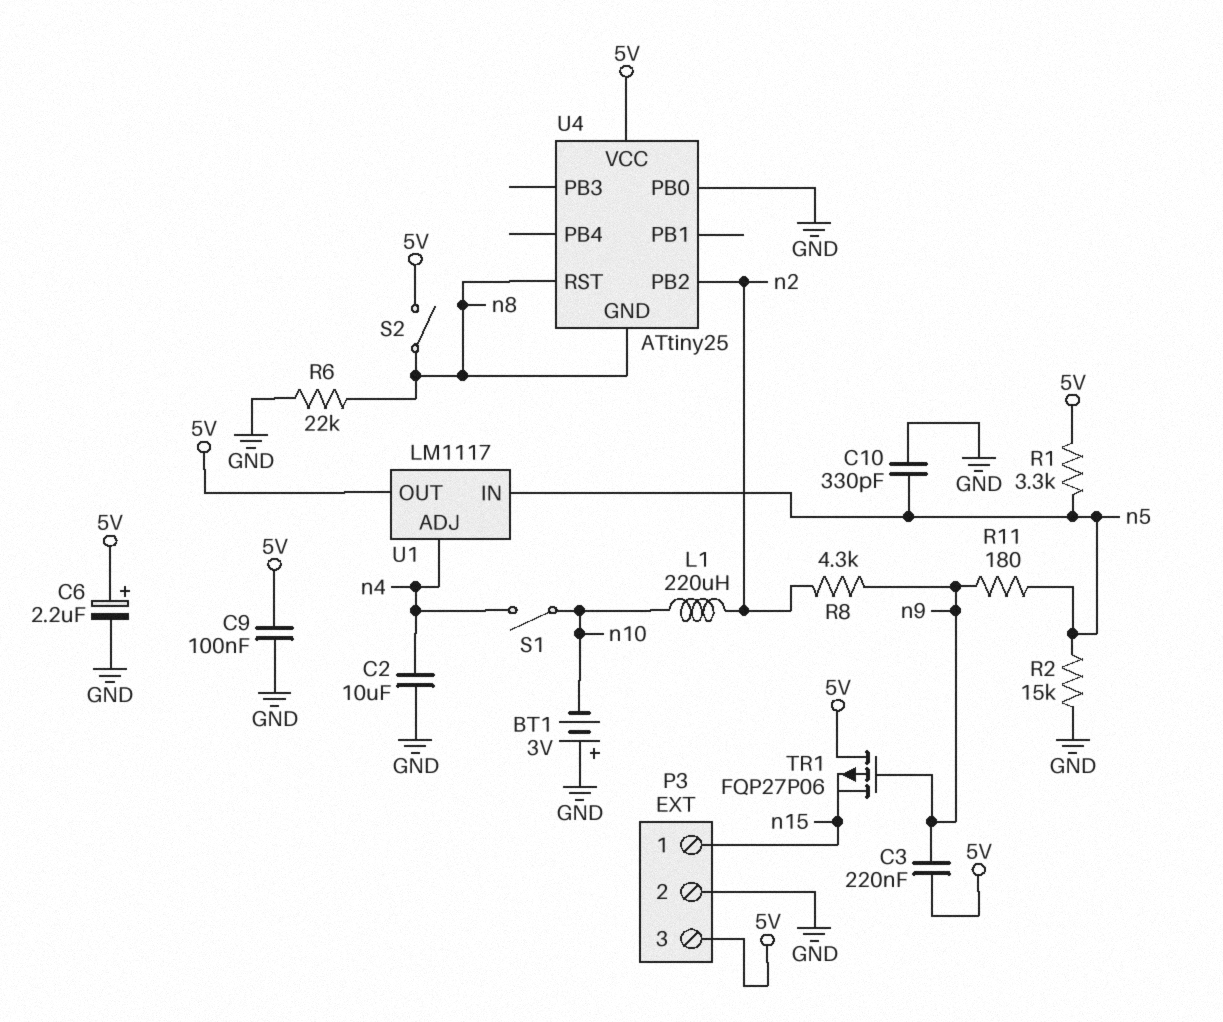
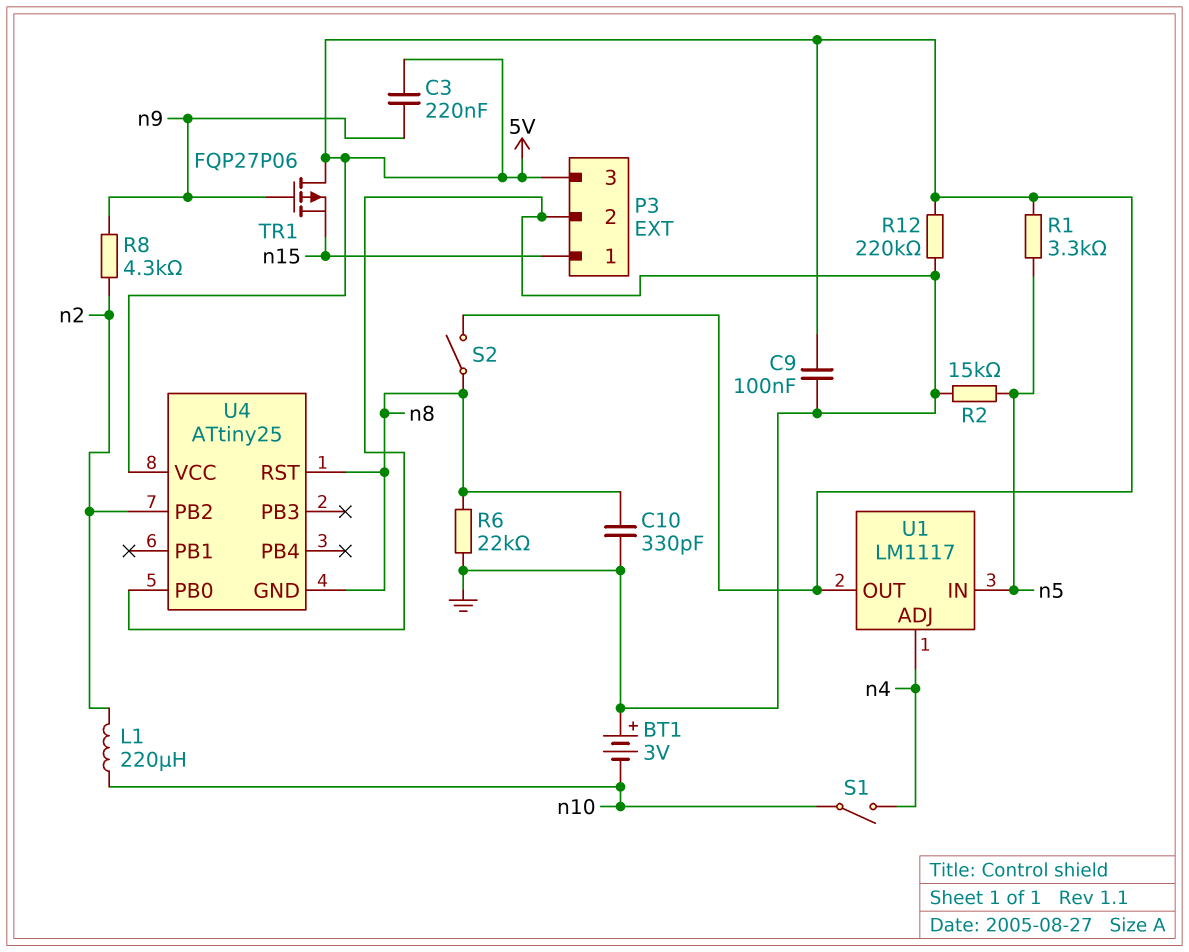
C2: 10uF (GND, n4) -> none
C6: 2.2uF (plus 5V, minus GND) -> none
C10: 330pF (GND, n5) -> 330pF (GND, n8)
R11: 180 (n5, n9) -> none
R12: none -> 220k (5V, GND)

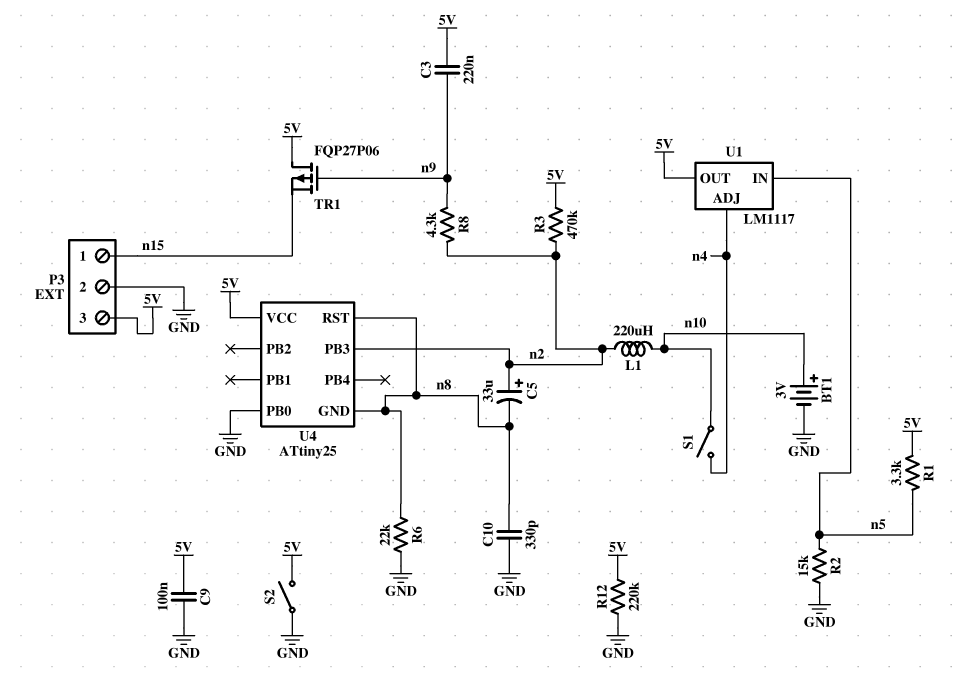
BT1: 3V (plus GND, minus n10) -> 3V (plus n10, minus GND)
C5: none -> 33uF (plus n2, minus n8)
R3: none -> 470k (5V, n2)
S2: switch (5V, n8) -> switch (5V, GND)
U4 pin PB2: n2 -> none
U4 pin PB3: none -> n2

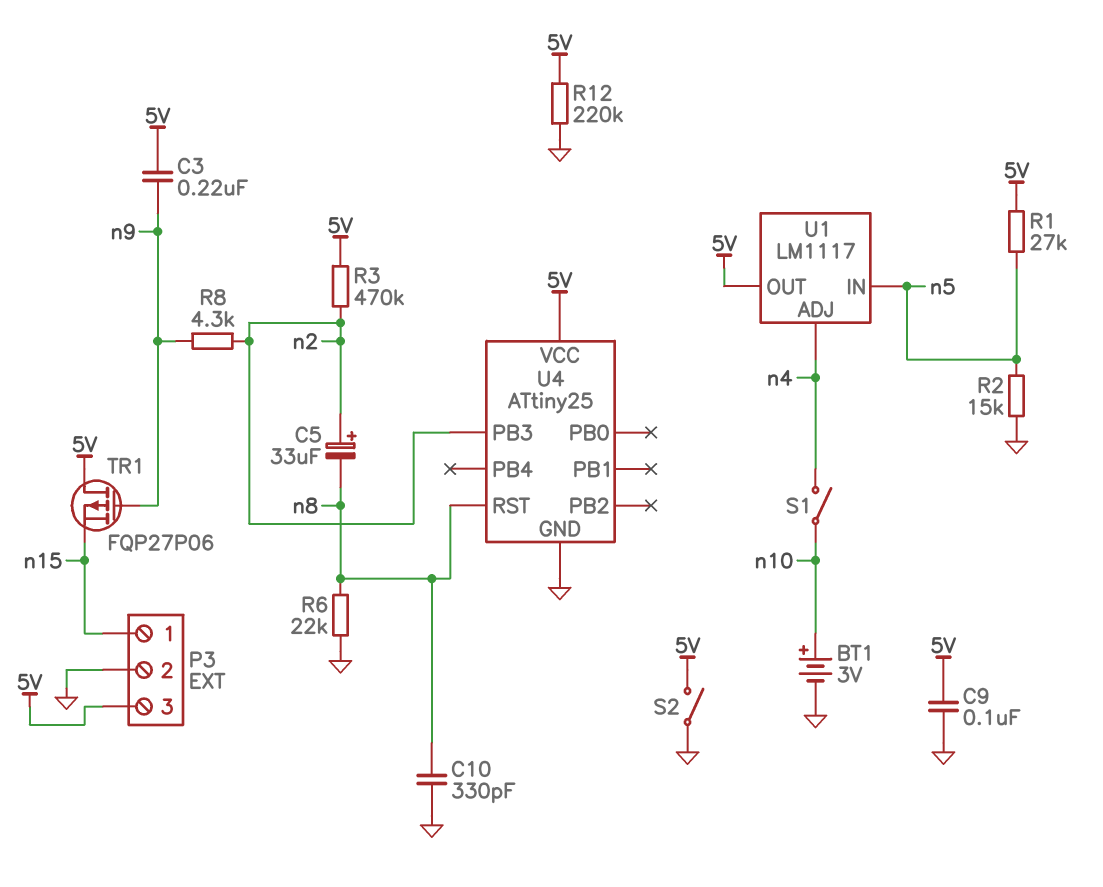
L1: 220uH (n2, n10) -> none
R1: 3.3k (5V, n5) -> 27k (5V, n5)
U4 pin GND: n8 -> GND
U4 pin PB0: GND -> none

